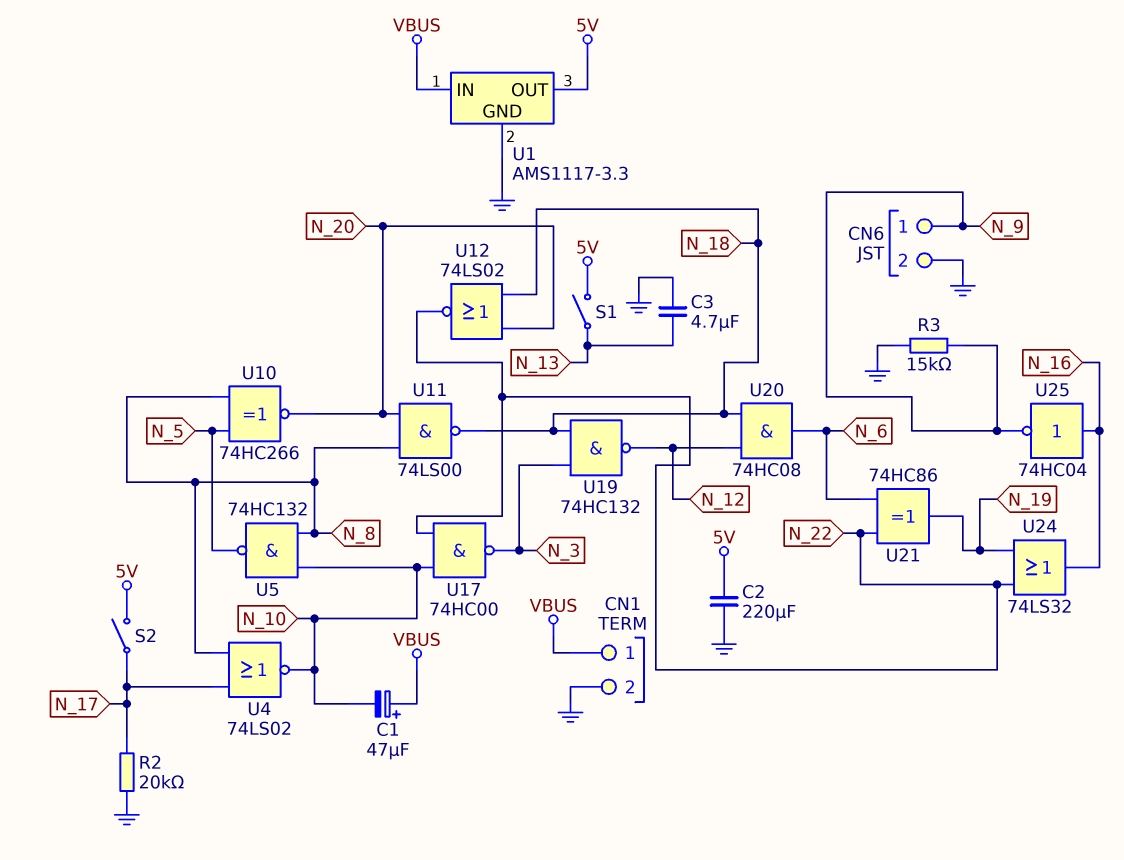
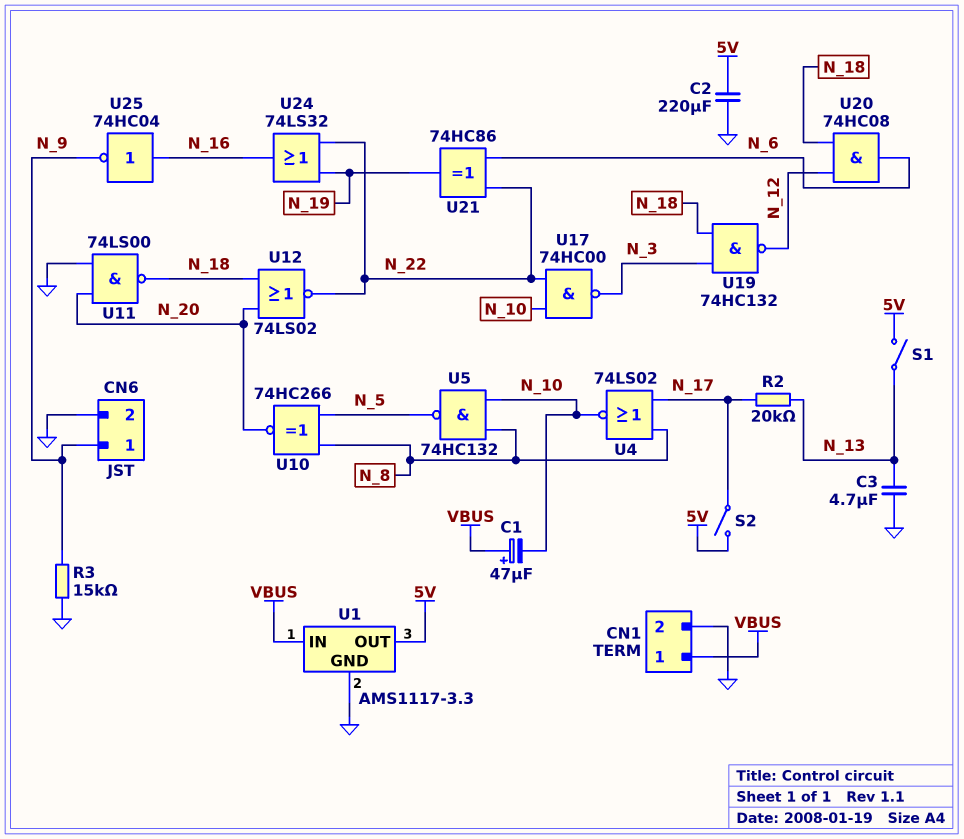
R2: 20k (GND, N_17) -> 20k (N_13, N_17)
U11: NAND 74LS00 (in N_8, in N_20, out N_18) -> NAND 74LS00 (in GND, in N_20, out N_18)

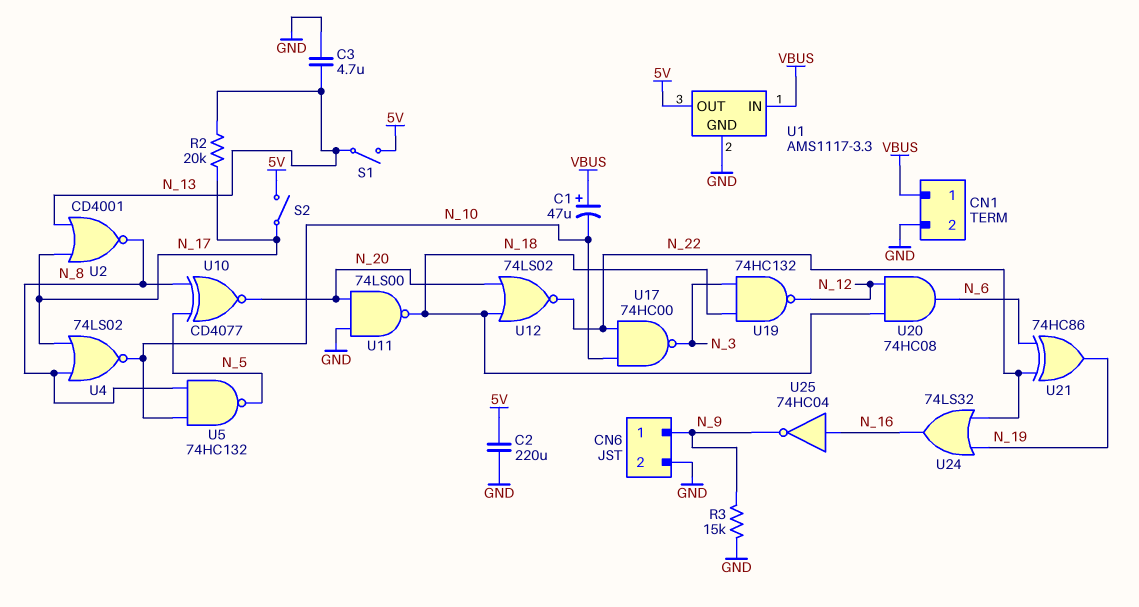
U2: none -> NOR CD4001 (in N_13, in N_17, out N_8)
U10: XNOR 74HC266 (in N_5, in N_8, out N_20) -> XNOR CD4077 (in N_5, in N_8, out N_20)

